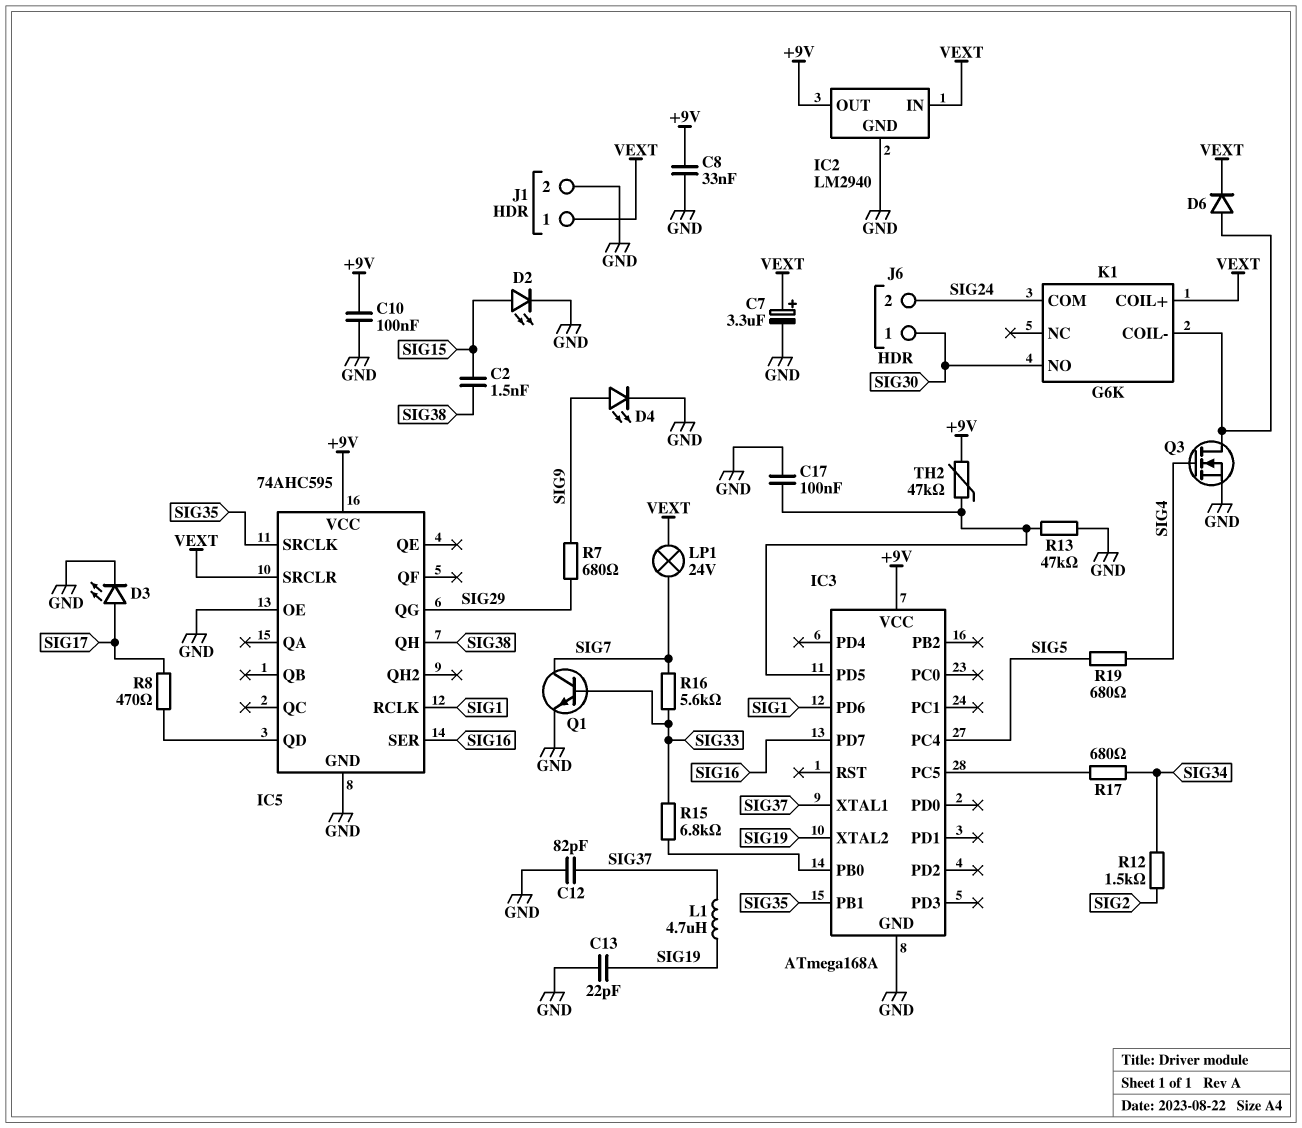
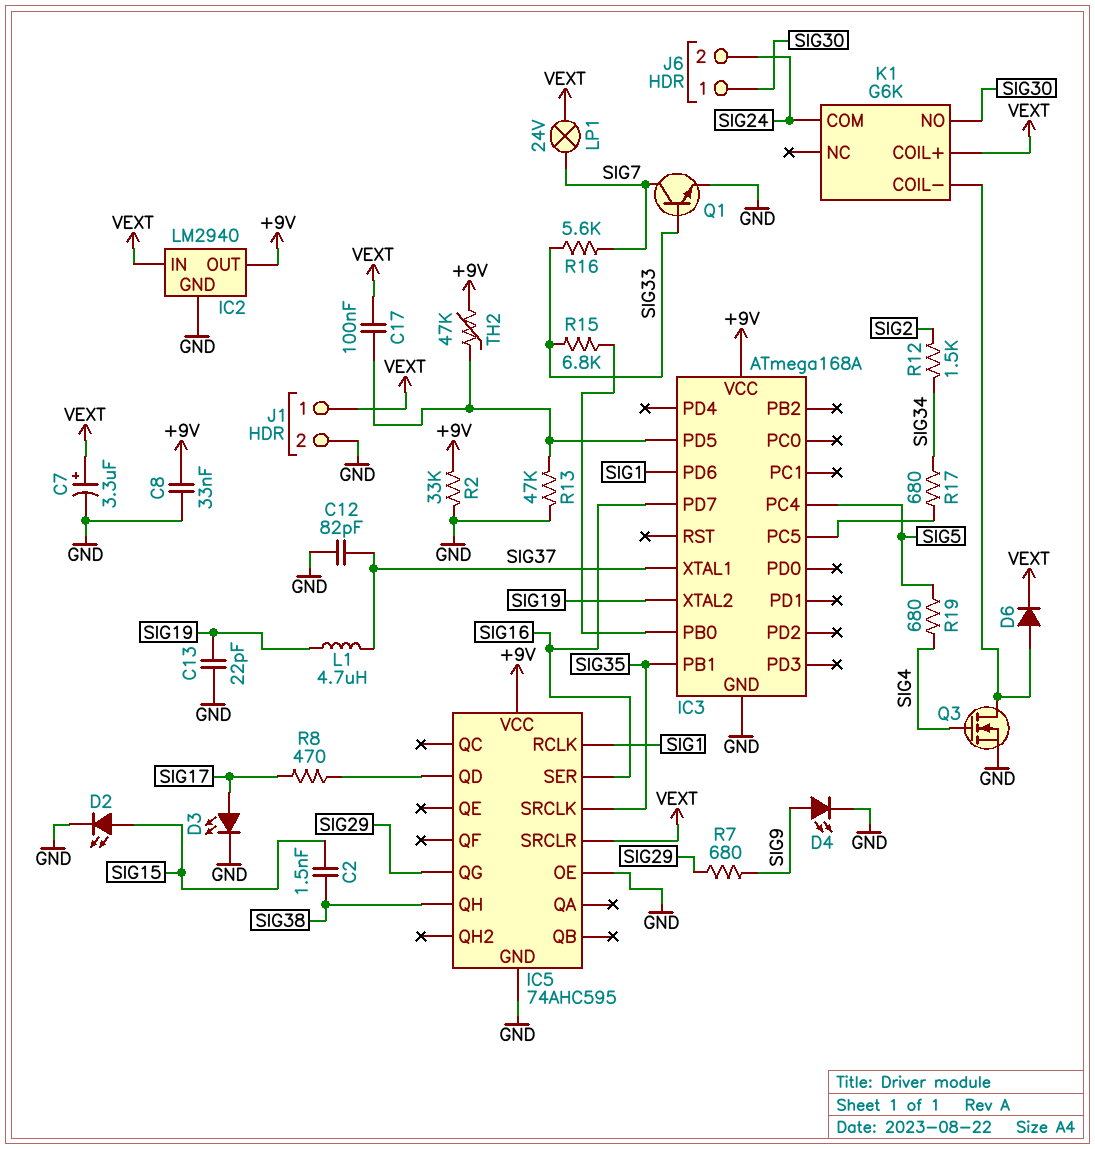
C10: 100nF (+9V, GND) -> none
C17: 100nF (GND, IC3/PD5) -> 100nF (IC3/PD5, VEXT)
R2: none -> 33k (+9V, GND)

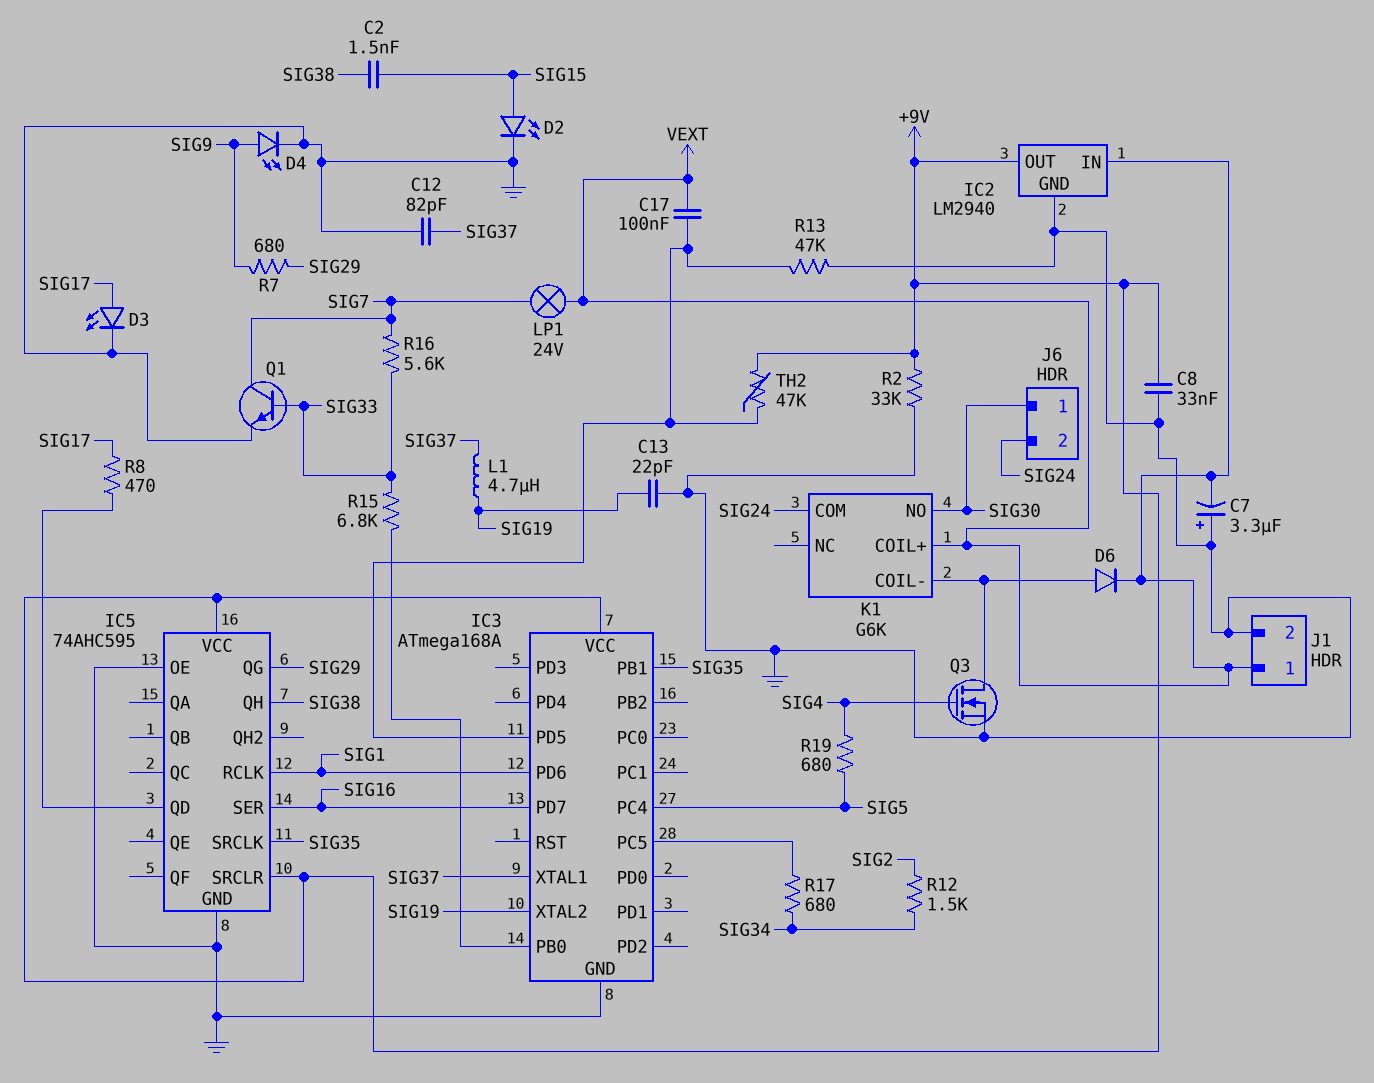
C7: 3.3uF (plus VEXT, minus GND) -> 3.3uF (plus GND, minus VEXT)
IC5 pin SRCLR: VEXT -> +9V

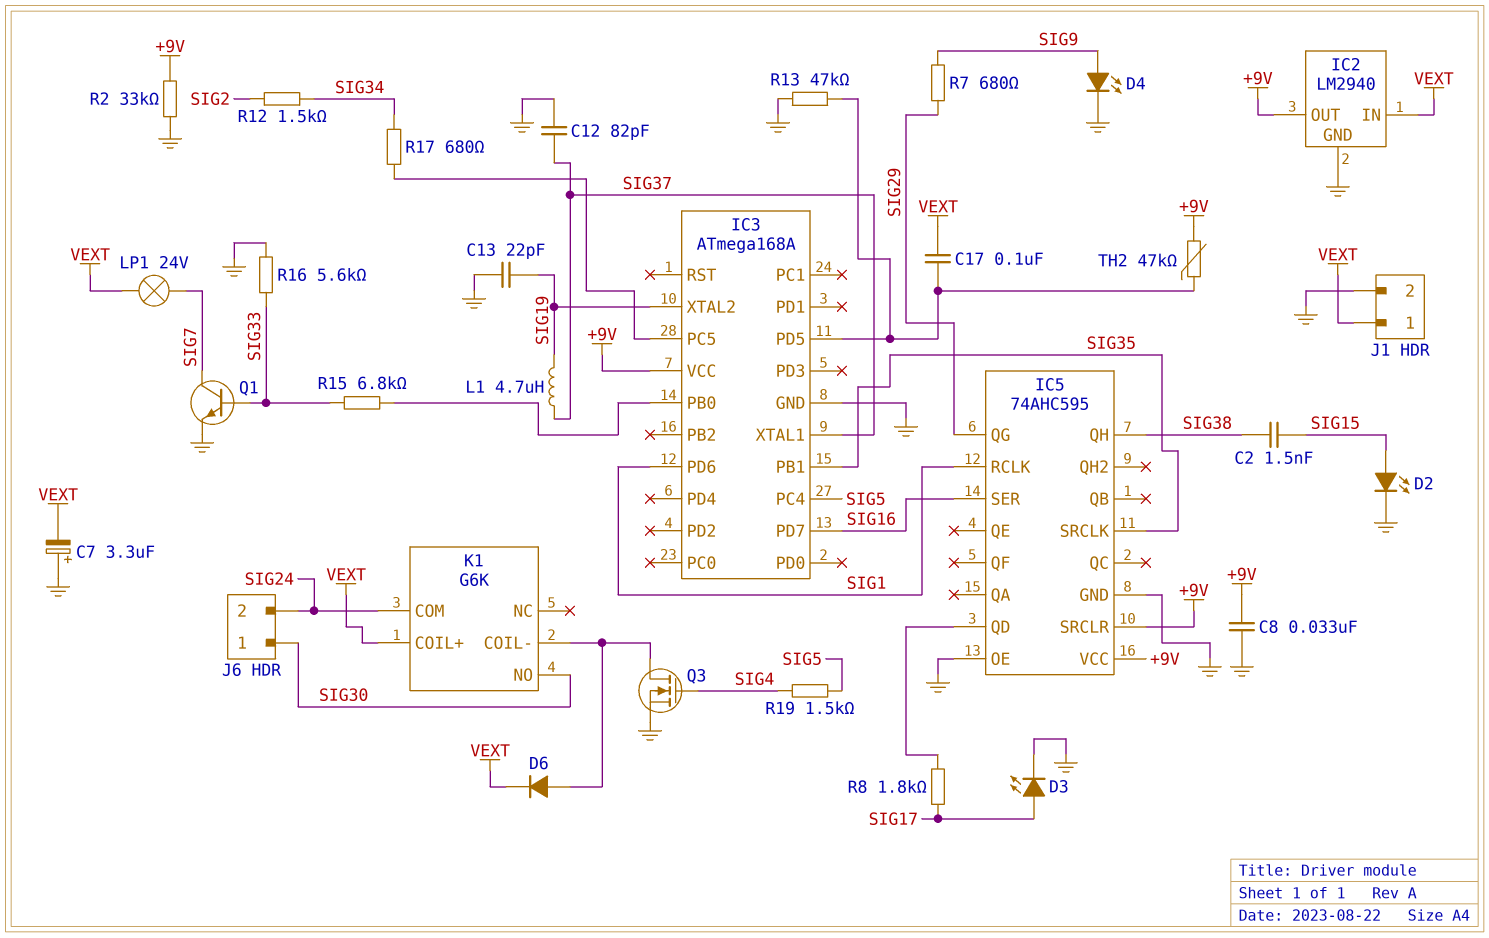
R8: 470 (IC5/QD, SIG17) -> 1.8k (IC5/QD, SIG17)
R16: 5.6k (SIG7, SIG33) -> 5.6k (GND, SIG33)
R19: 680 (SIG4, SIG5) -> 1.5k (SIG4, SIG5)

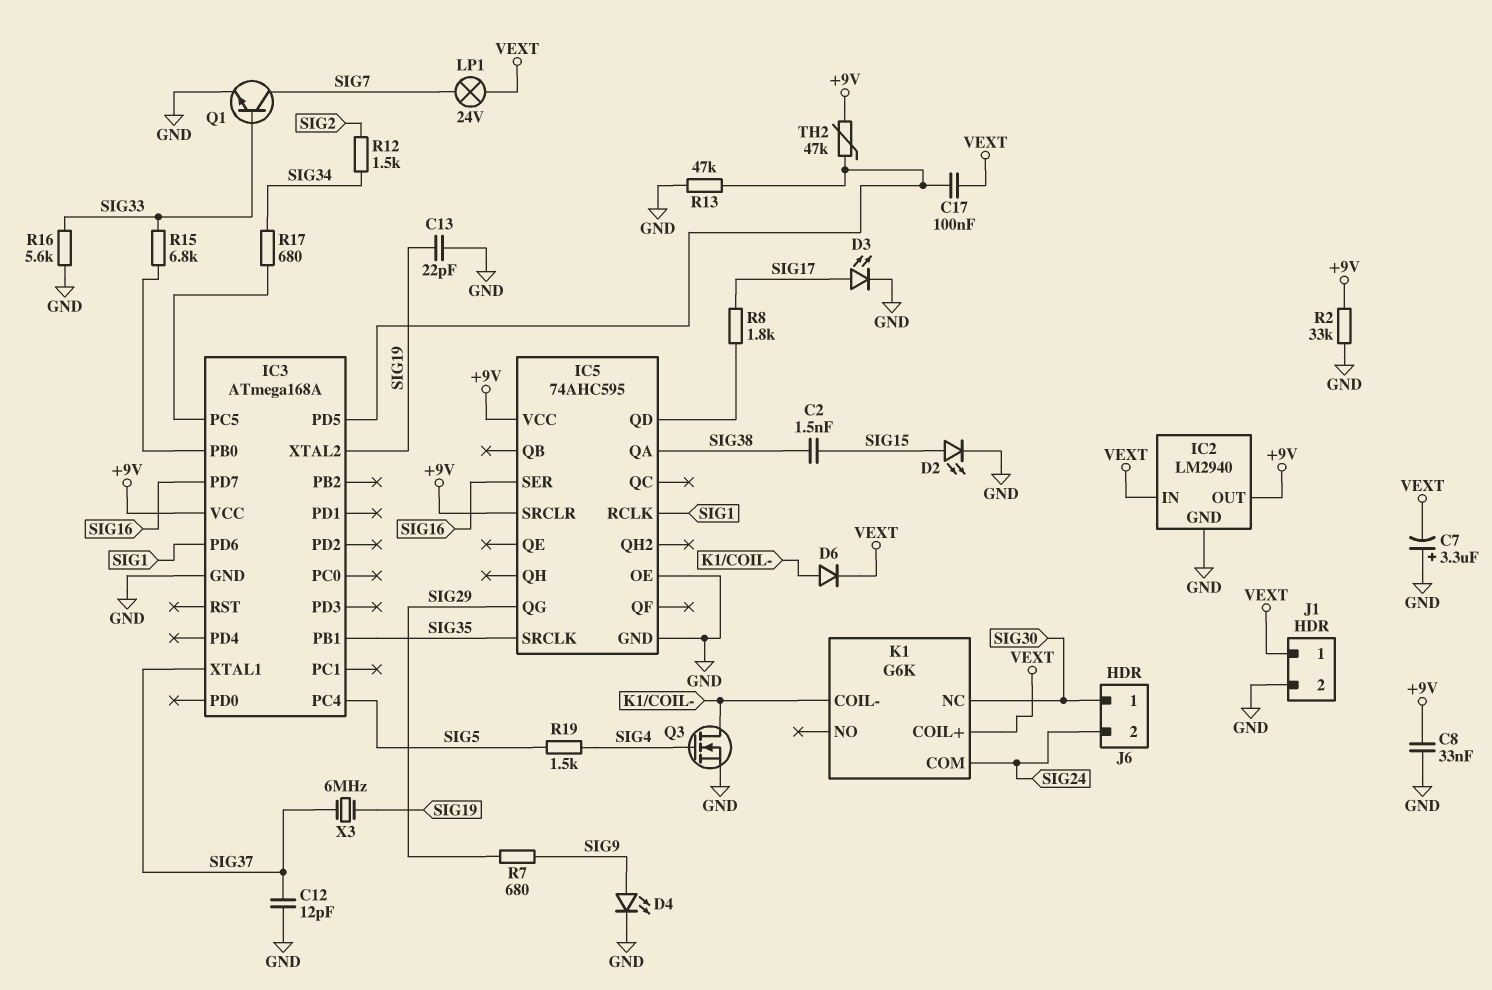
C12: 82pF (GND, SIG37) -> 12pF (GND, SIG37)
IC5 pin QA: none -> SIG38
IC5 pin QH: SIG38 -> none
K1 pin NC: none -> SIG30
K1 pin NO: SIG30 -> none
L1: 4.7uH (SIG19, SIG37) -> none
X3: none -> 6MHz (SIG19, SIG37)

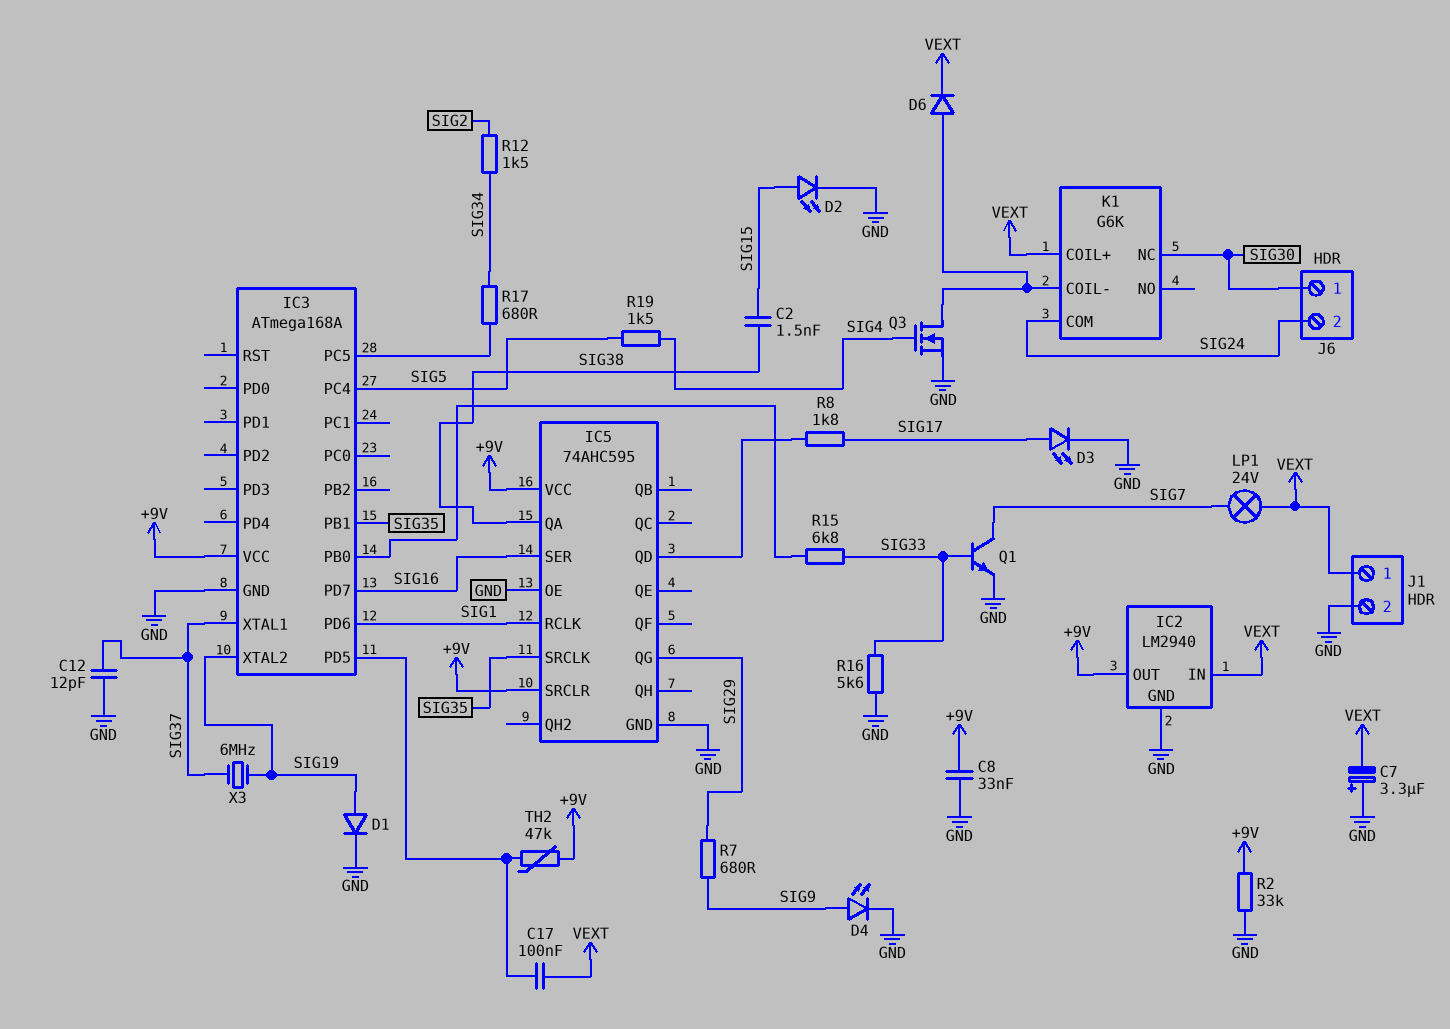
C13: 22pF (GND, SIG19) -> none
D1: none -> diode (A SIG19, K GND)
R13: 47k (GND, IC3/PD5) -> none

